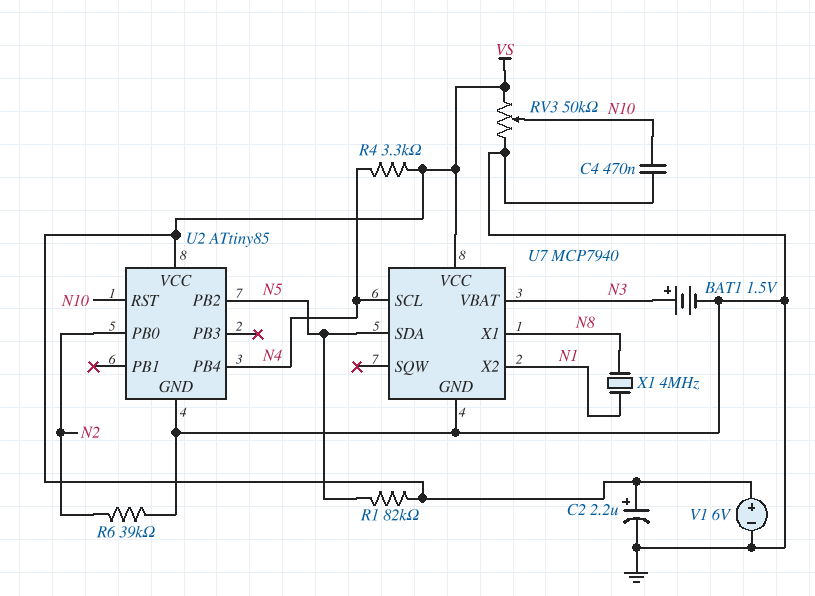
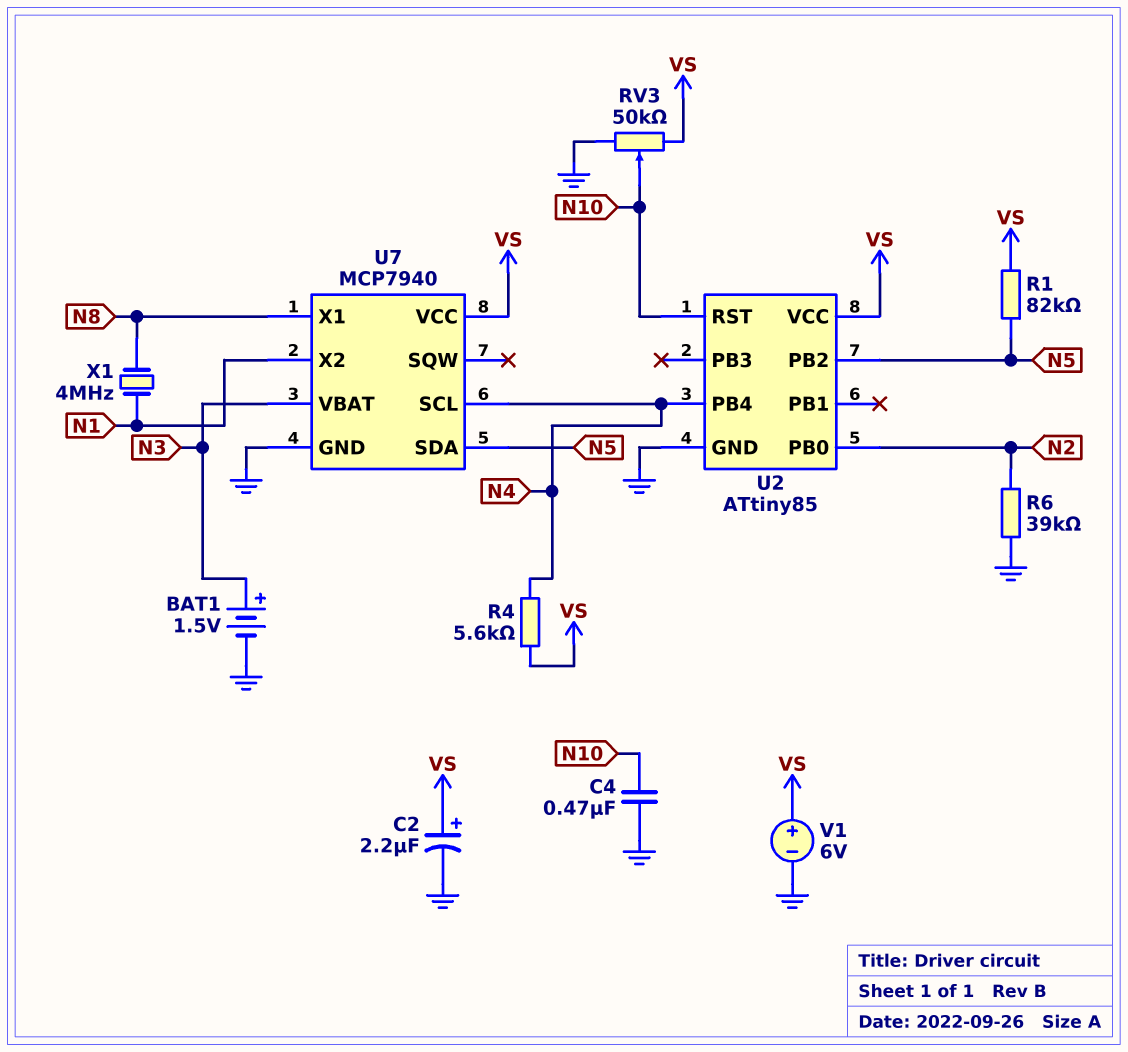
R4: 3.3k (N4, VS) -> 5.6k (N4, VS)

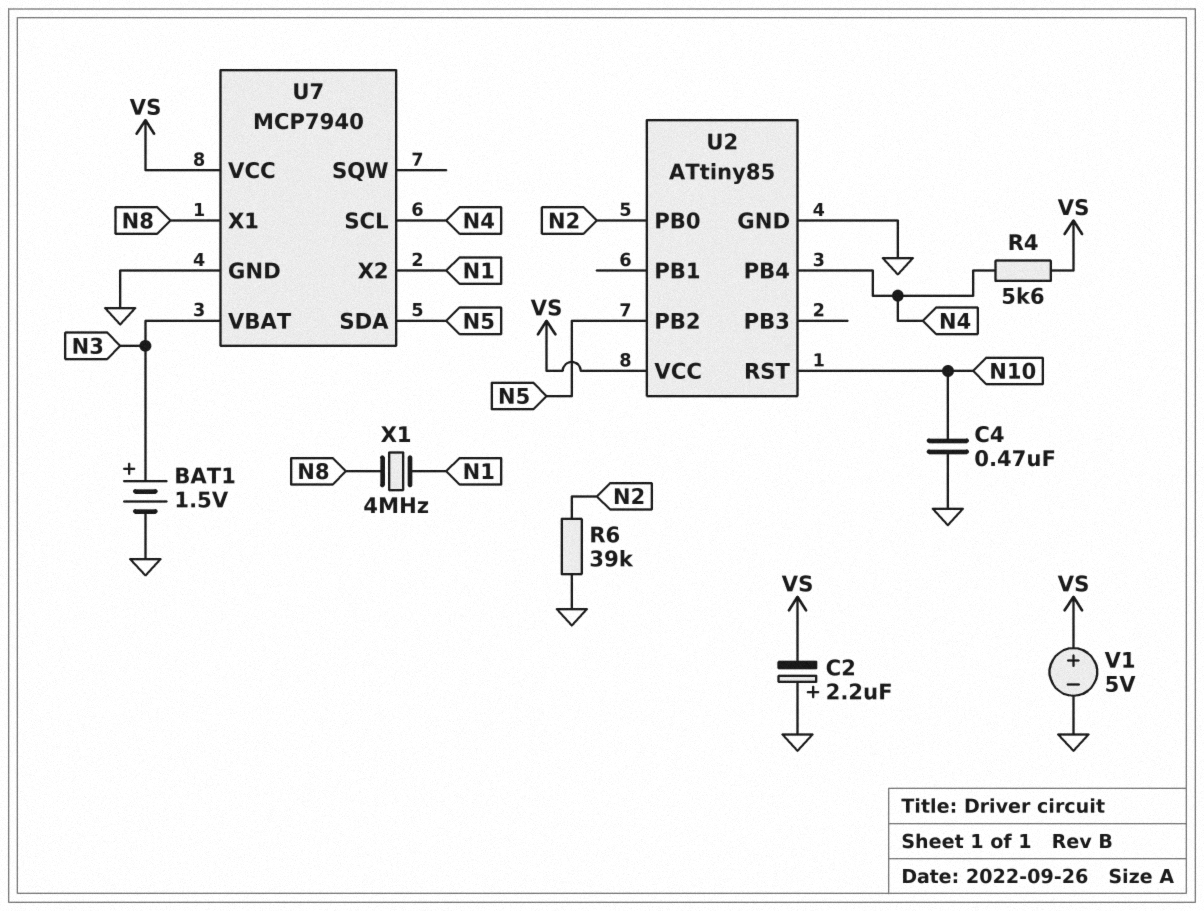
C2: 2.2uF (plus VS, minus GND) -> 2.2uF (plus GND, minus VS)
R1: 82k (N5, VS) -> none
RV3: 50k (GND, VS, wiper N10) -> none
V1: 6V (plus VS, minus GND) -> 5V (plus VS, minus GND)

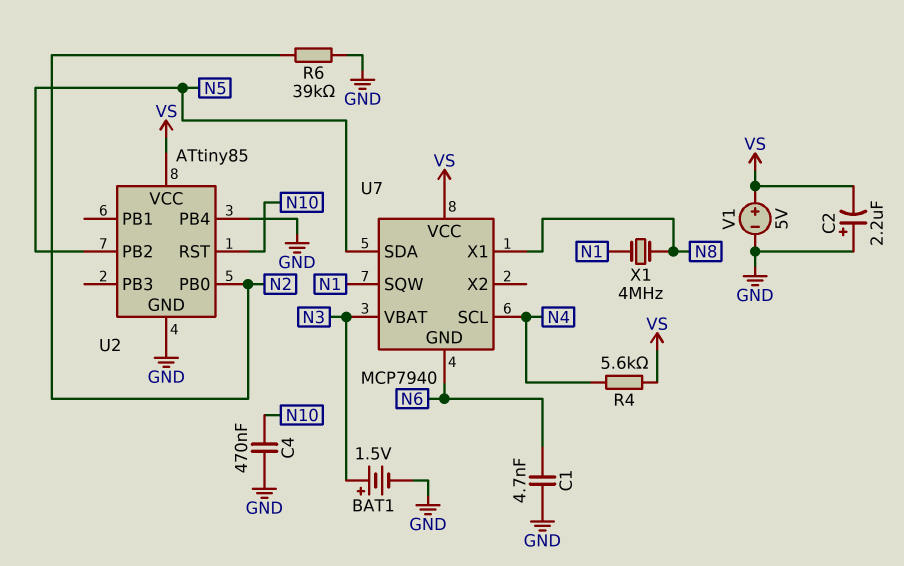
C1: none -> 4.7nF (GND, N6)
U2 pin PB4: N4 -> GND
U7 pin GND: GND -> N6
U7 pin SQW: none -> N1
U7 pin X2: N1 -> none

